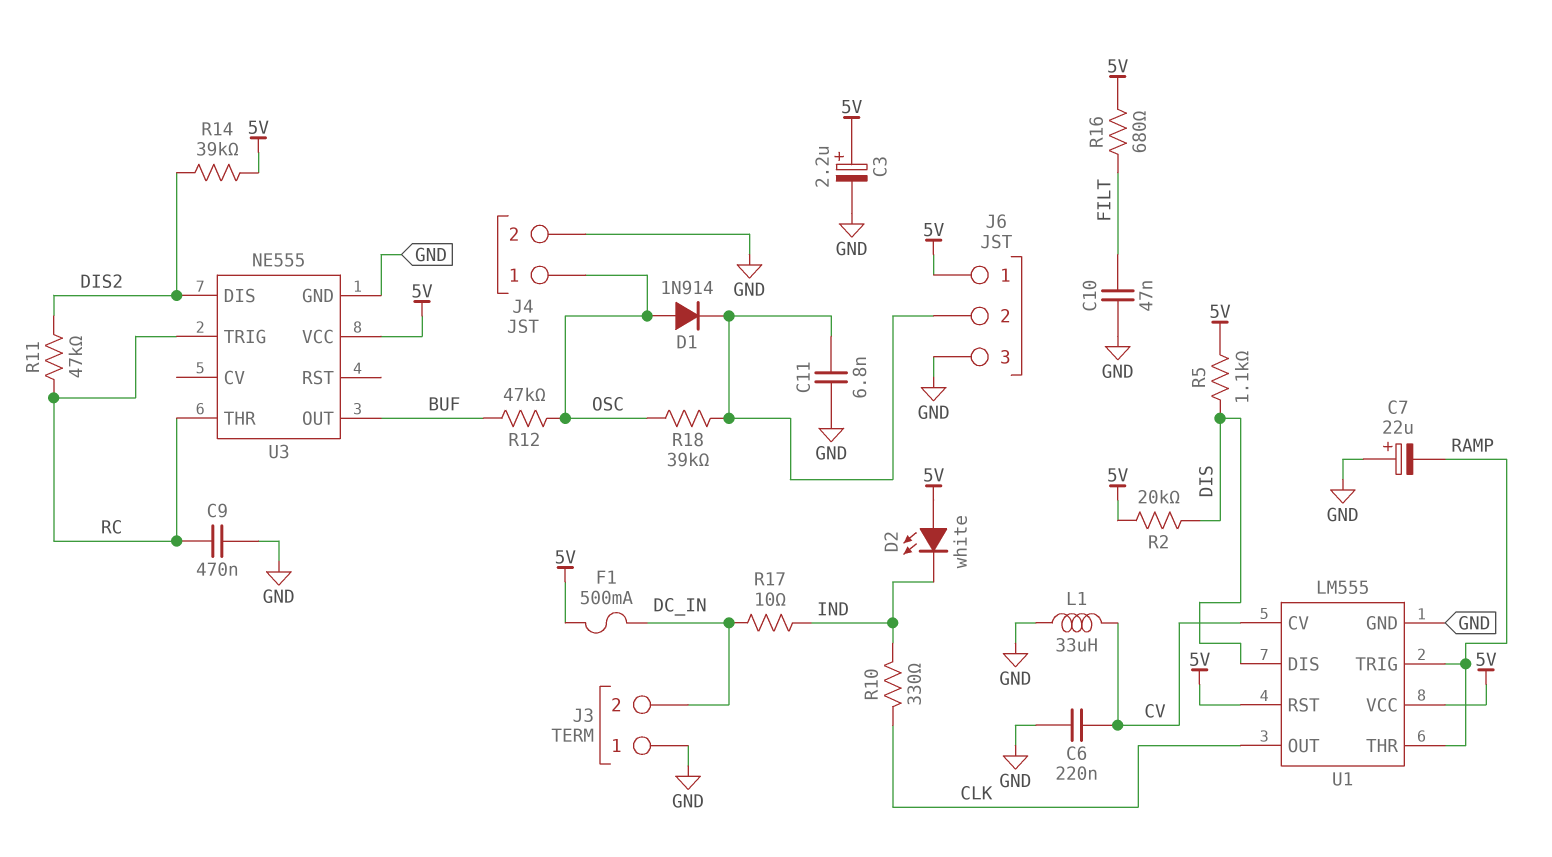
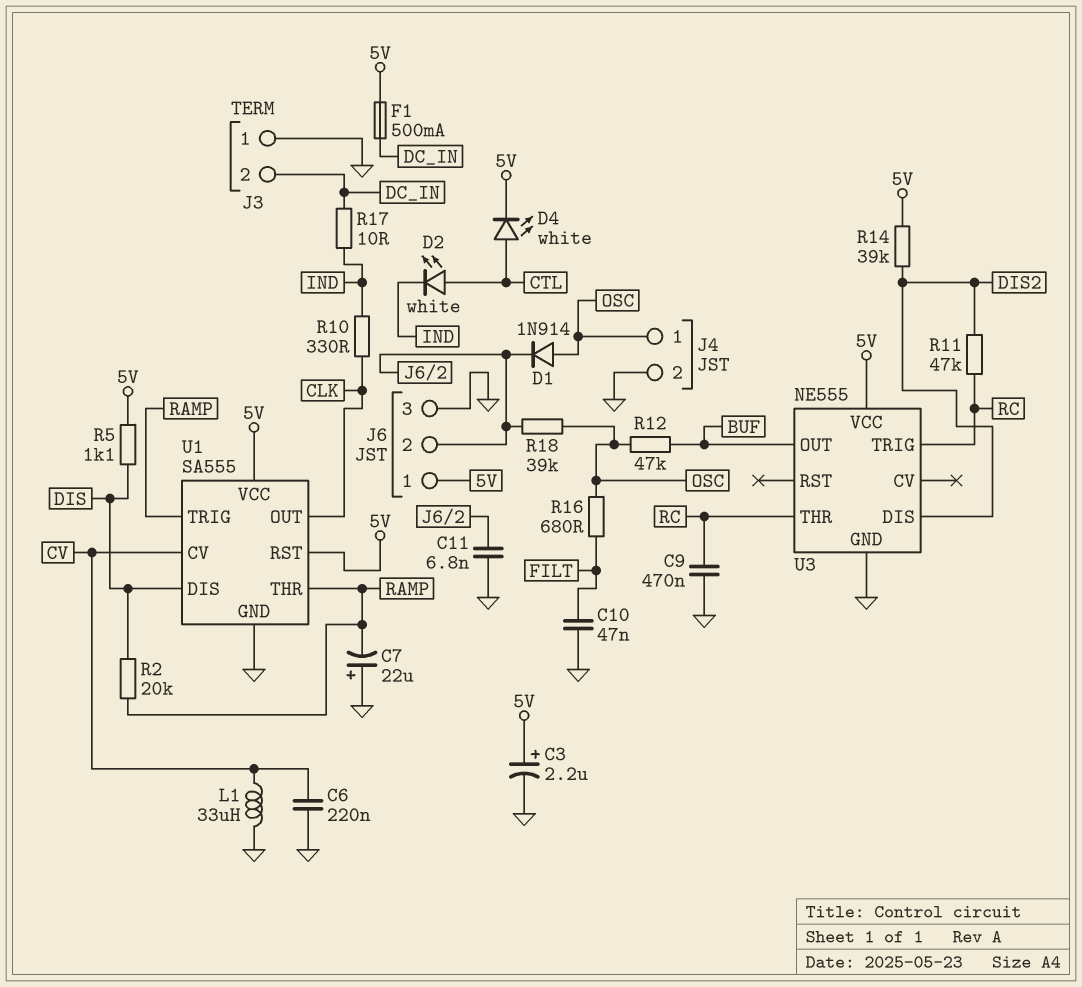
D2: LED white (A 5V, K IND) -> LED white (A CTL, K IND)
D4: none -> LED white (A CTL, K 5V)
R2: 20k (5V, DIS) -> 20k (DIS, RAMP)
R16: 680 (5V, FILT) -> 680 (FILT, OSC)
U1: LM555 -> SA555

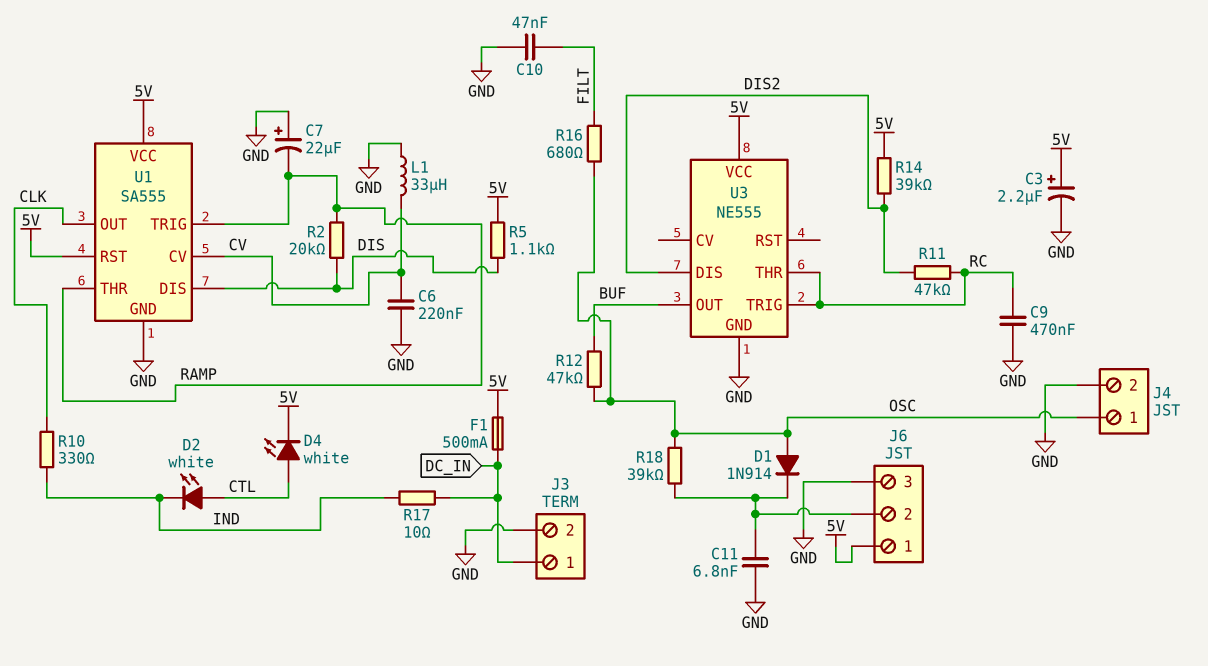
J3 pin 1: GND -> DC_IN
J3 pin 2: DC_IN -> GND

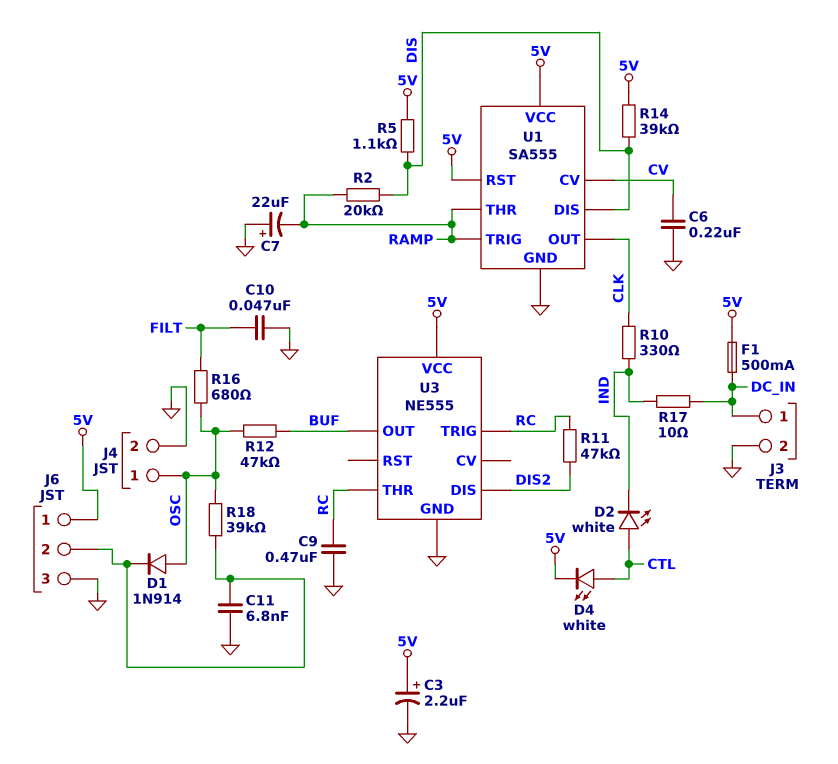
L1: 33uH (CV, GND) -> none
R14: 39k (5V, DIS2) -> 39k (5V, DIS)

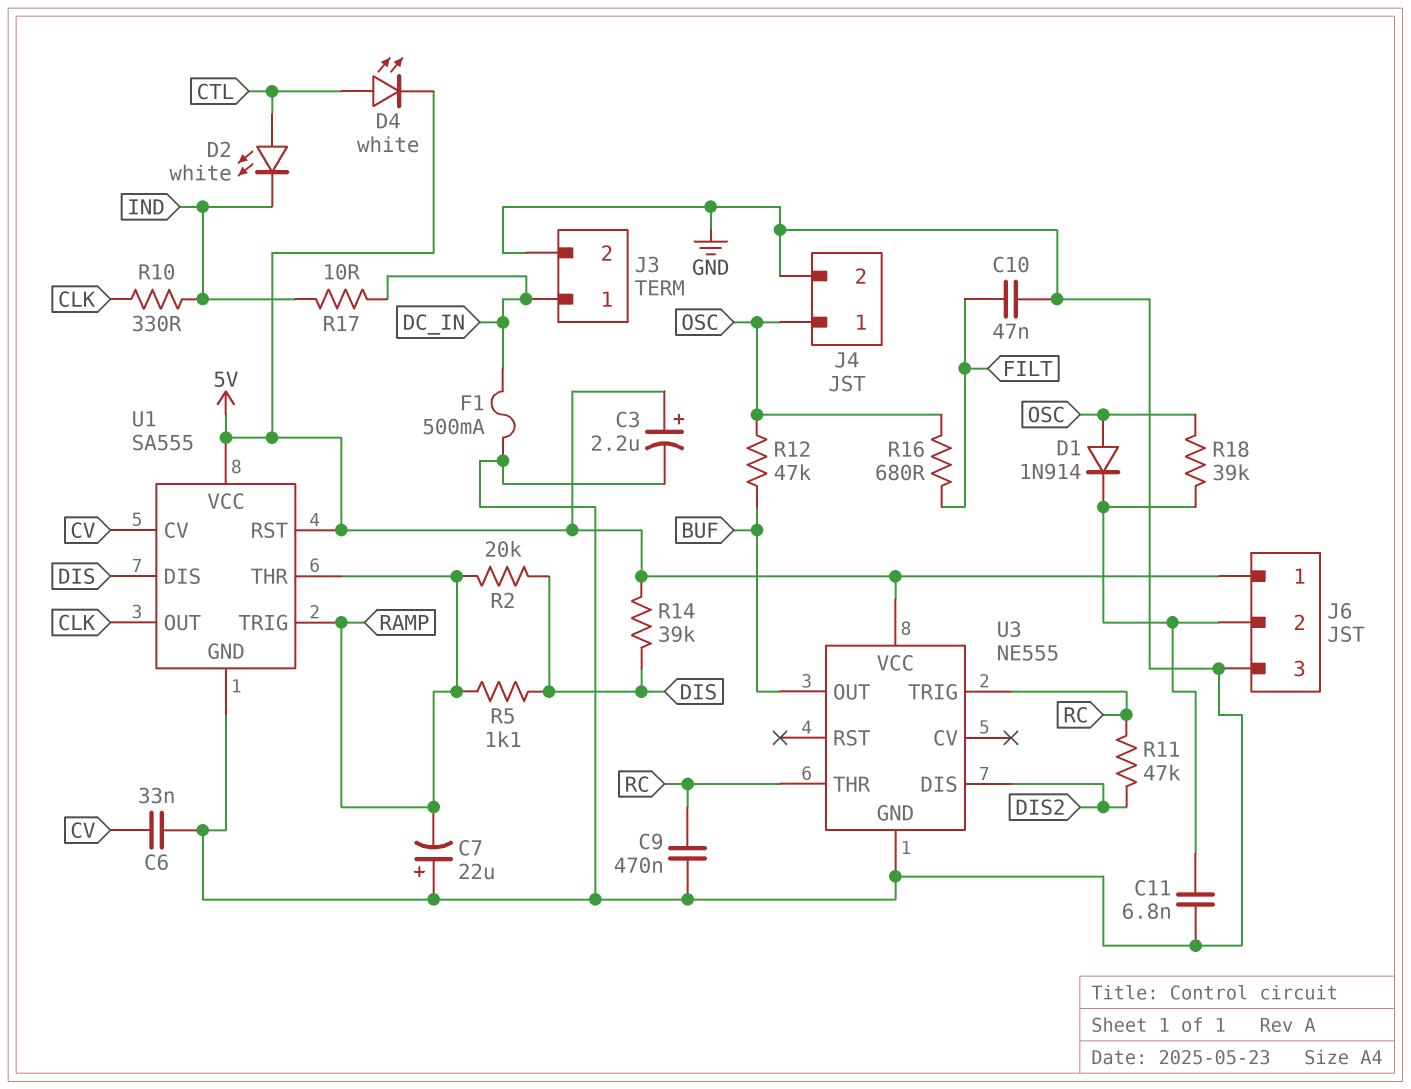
C6: 220nF (CV, GND) -> 33nF (CV, GND)
F1: 500mA (5V, DC_IN) -> 500mA (DC_IN, GND)
R5: 1.1k (5V, DIS) -> 1.1k (DIS, RAMP)

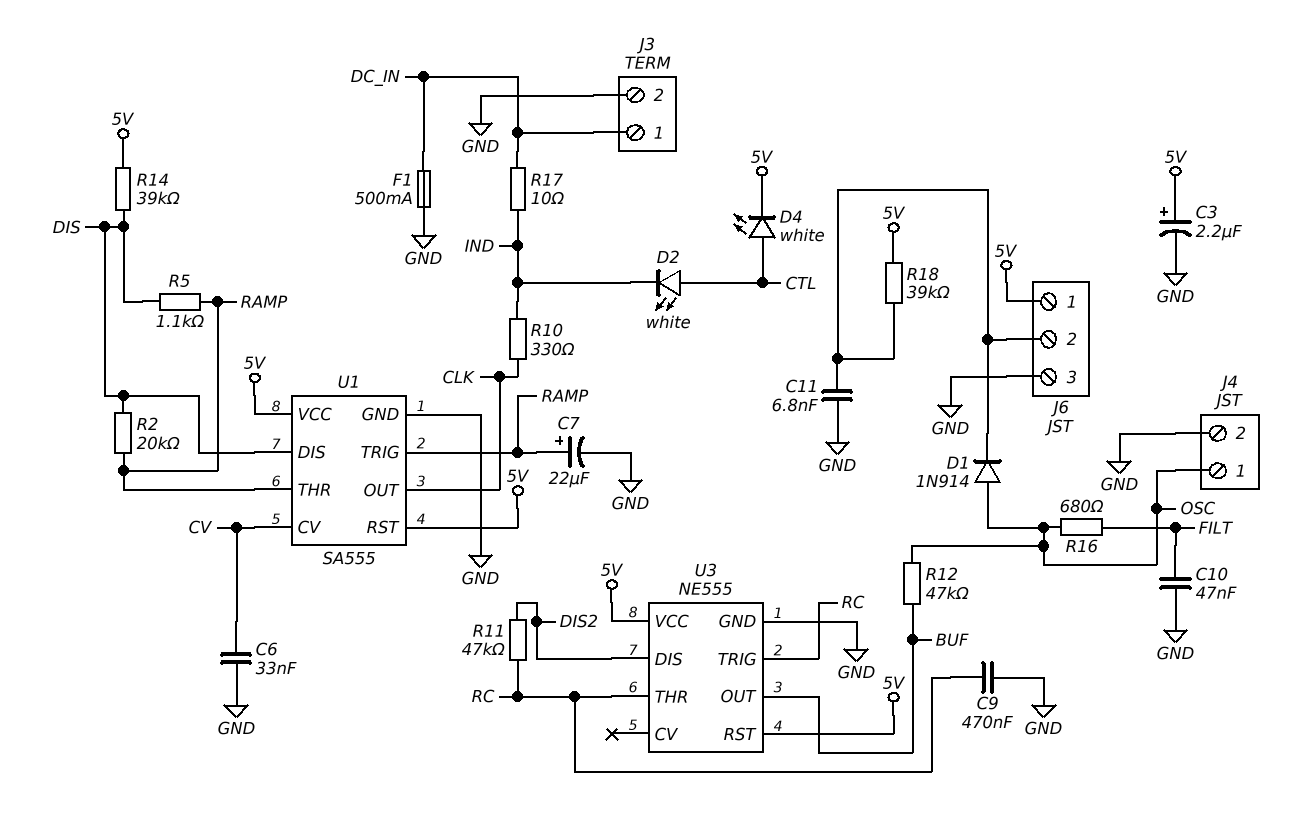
C7: 22uF (plus GND, minus RAMP) -> 22uF (plus RAMP, minus GND)
R18: 39k (J6/2, OSC) -> 39k (5V, J6/2)
U3 pin RST: none -> 5V

